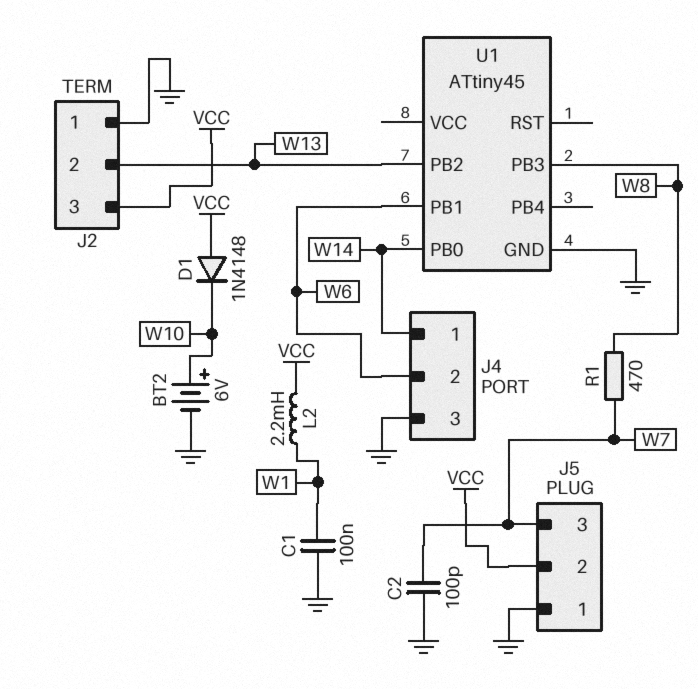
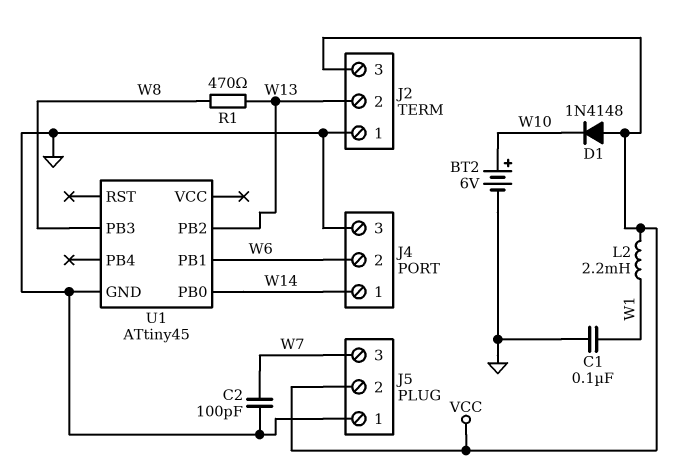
R1: 470 (W7, W8) -> 470 (W8, W13)

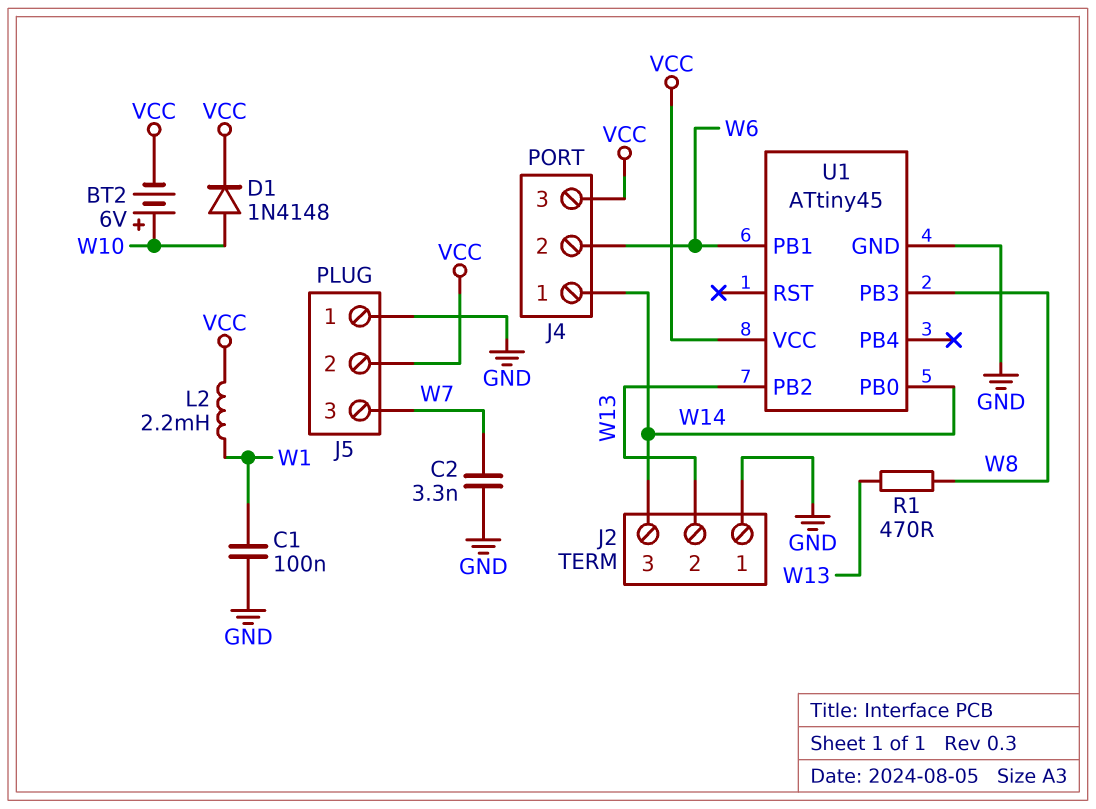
BT2: 6V (plus W10, minus GND) -> 6V (plus W10, minus VCC)
C2: 100pF (GND, W7) -> 3.3nF (GND, W7)
D1: diode 1N4148 (A VCC, K W10) -> diode 1N4148 (A W10, K VCC)
J2 pin 3: VCC -> W14
J4 pin 3: GND -> VCC
U1 pin VCC: none -> VCC

